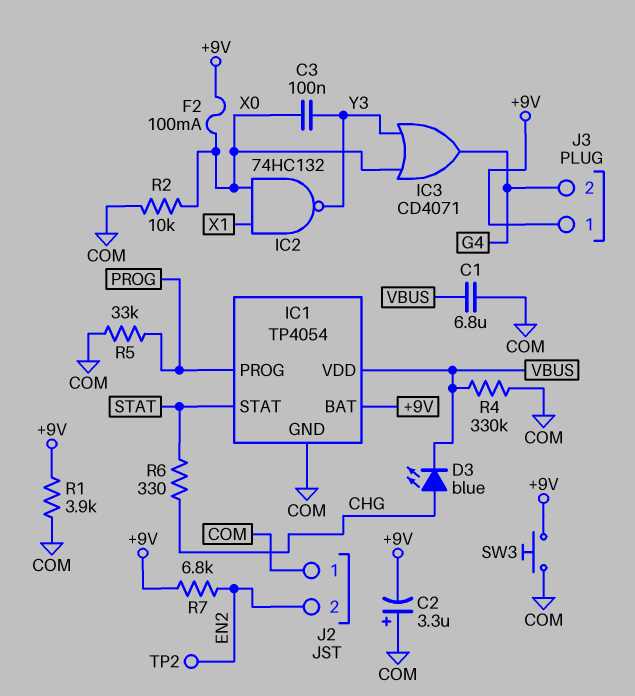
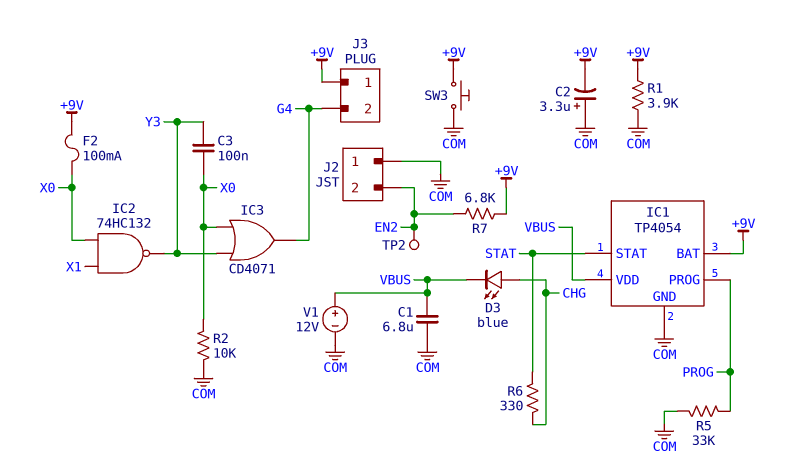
R4: 330k (COM, VBUS) -> none
V1: none -> 12V (plus VBUS, minus COM)

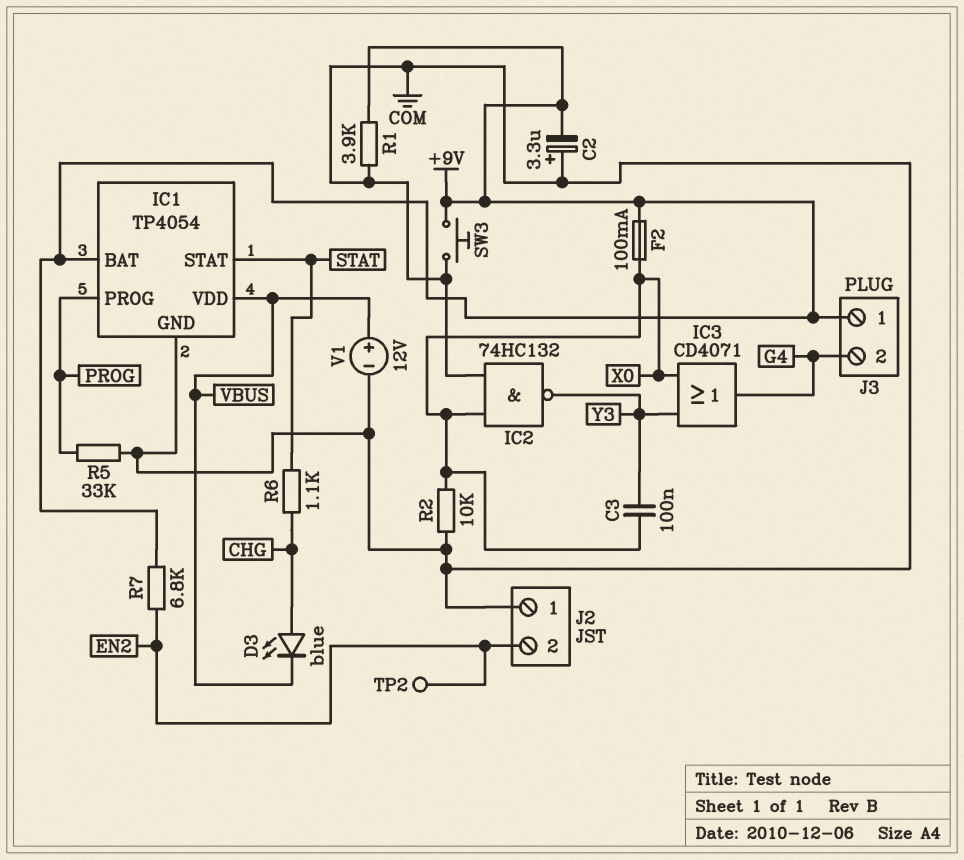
C1: 6.8uF (COM, VBUS) -> none
IC2: NAND 74HC132 (in X0, in X1, out Y3) -> NAND 74HC132 (in COM, in X0, out Y3)
R6: 330 (CHG, STAT) -> 1.1k (CHG, STAT)

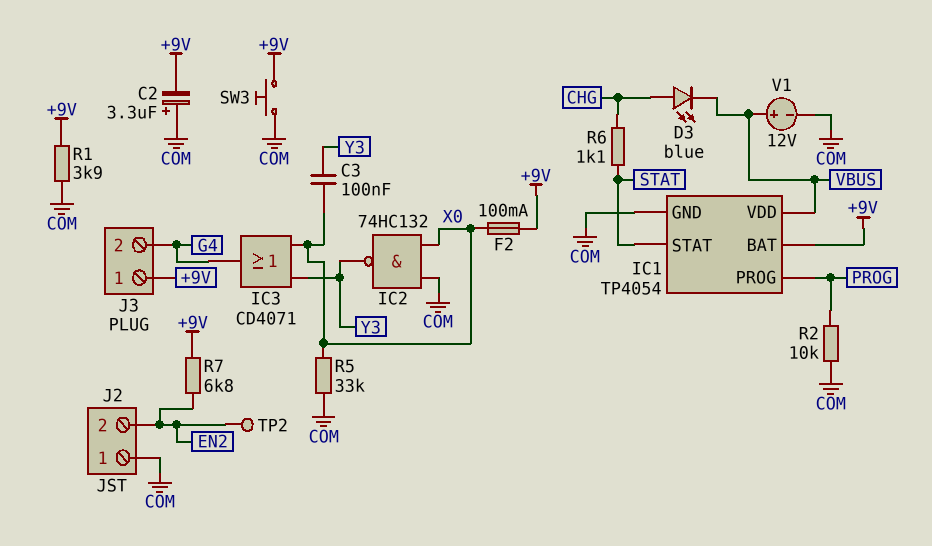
R2: 10k (COM, X0) -> 10k (COM, PROG)
R5: 33k (COM, PROG) -> 33k (COM, X0)

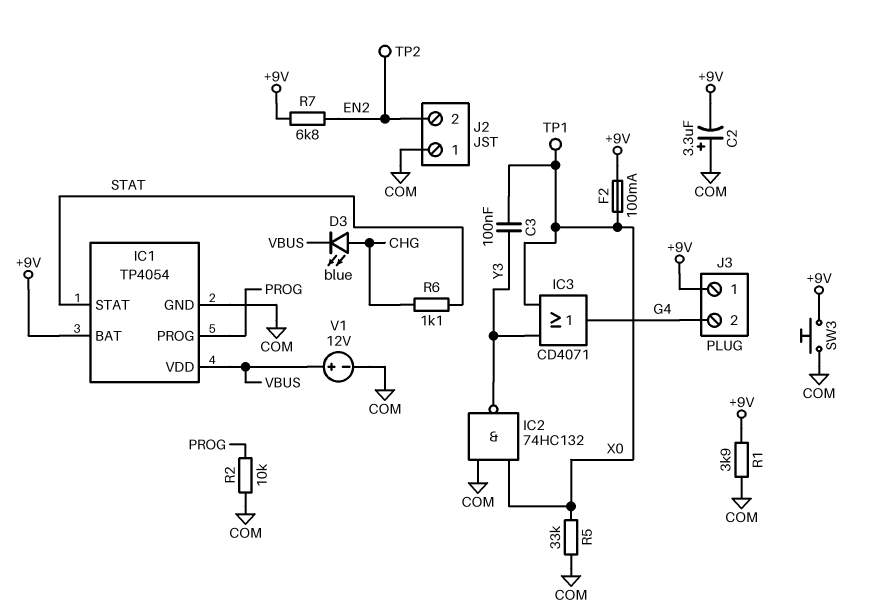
TP1: none -> test point (X0)

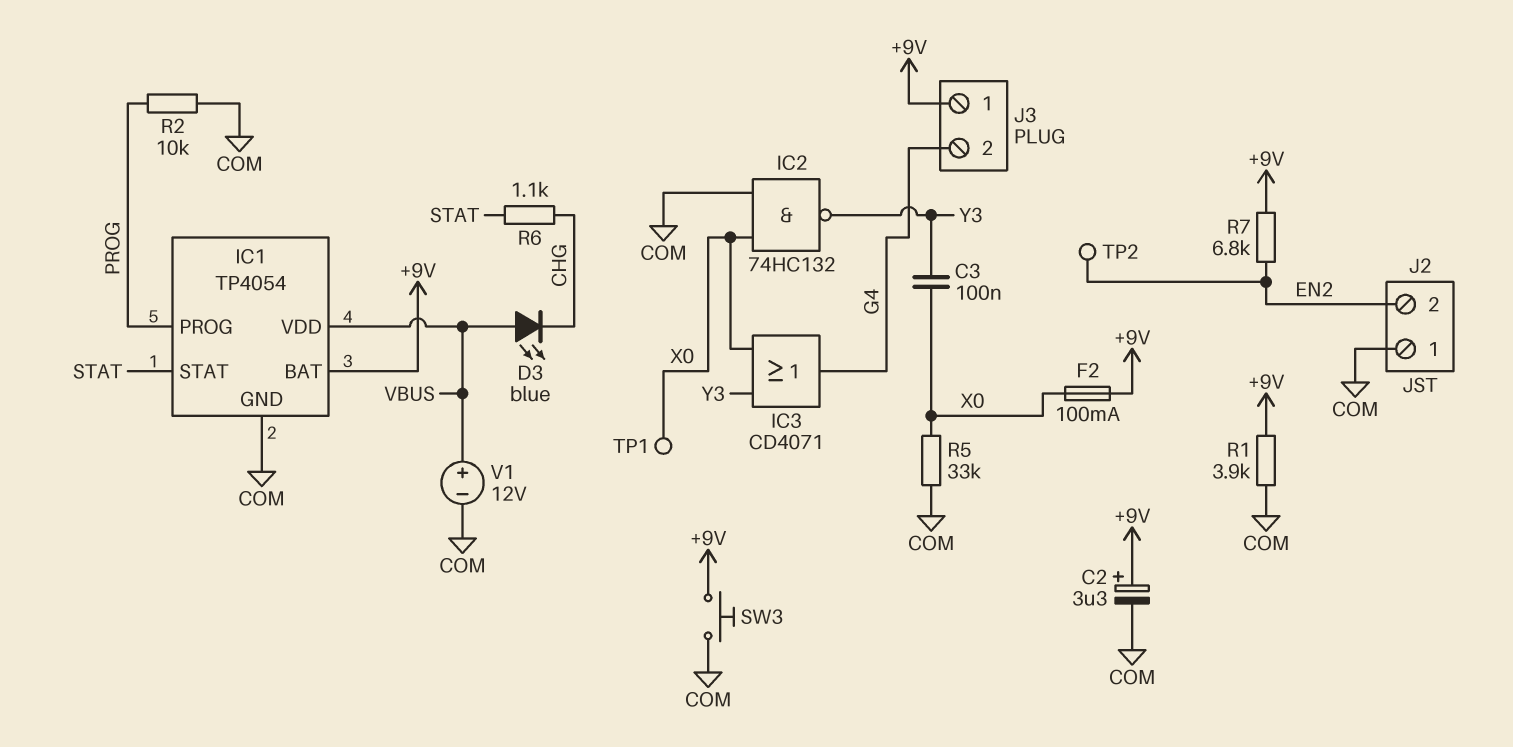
C2: 3.3uF (plus COM, minus +9V) -> 3.3uF (plus +9V, minus COM)
D3: LED blue (A CHG, K VBUS) -> LED blue (A VBUS, K CHG)

